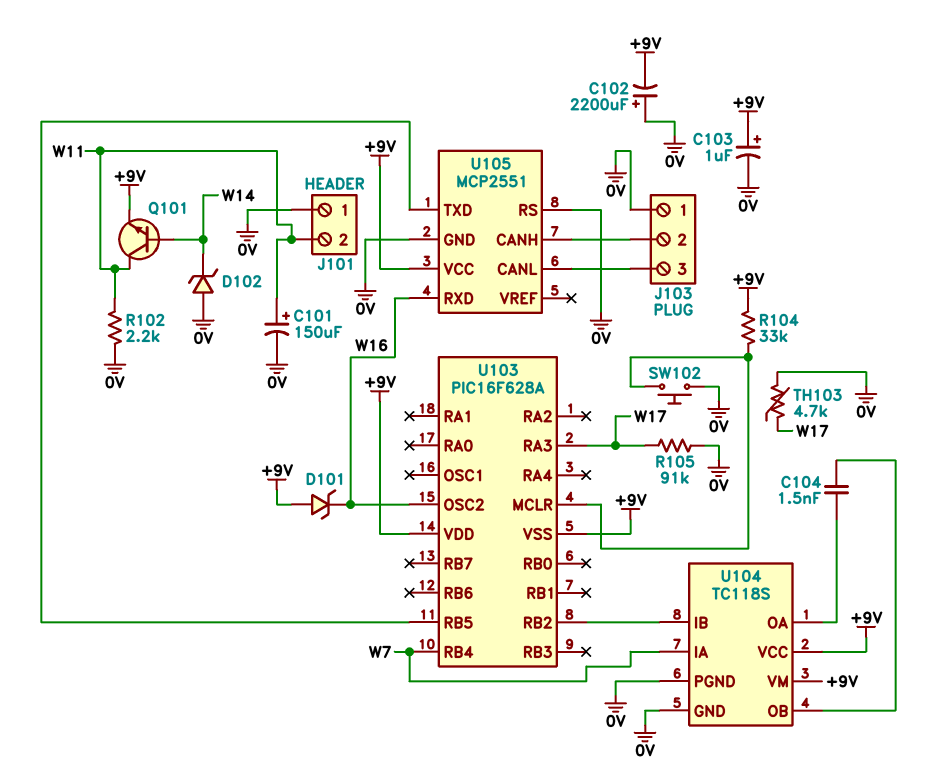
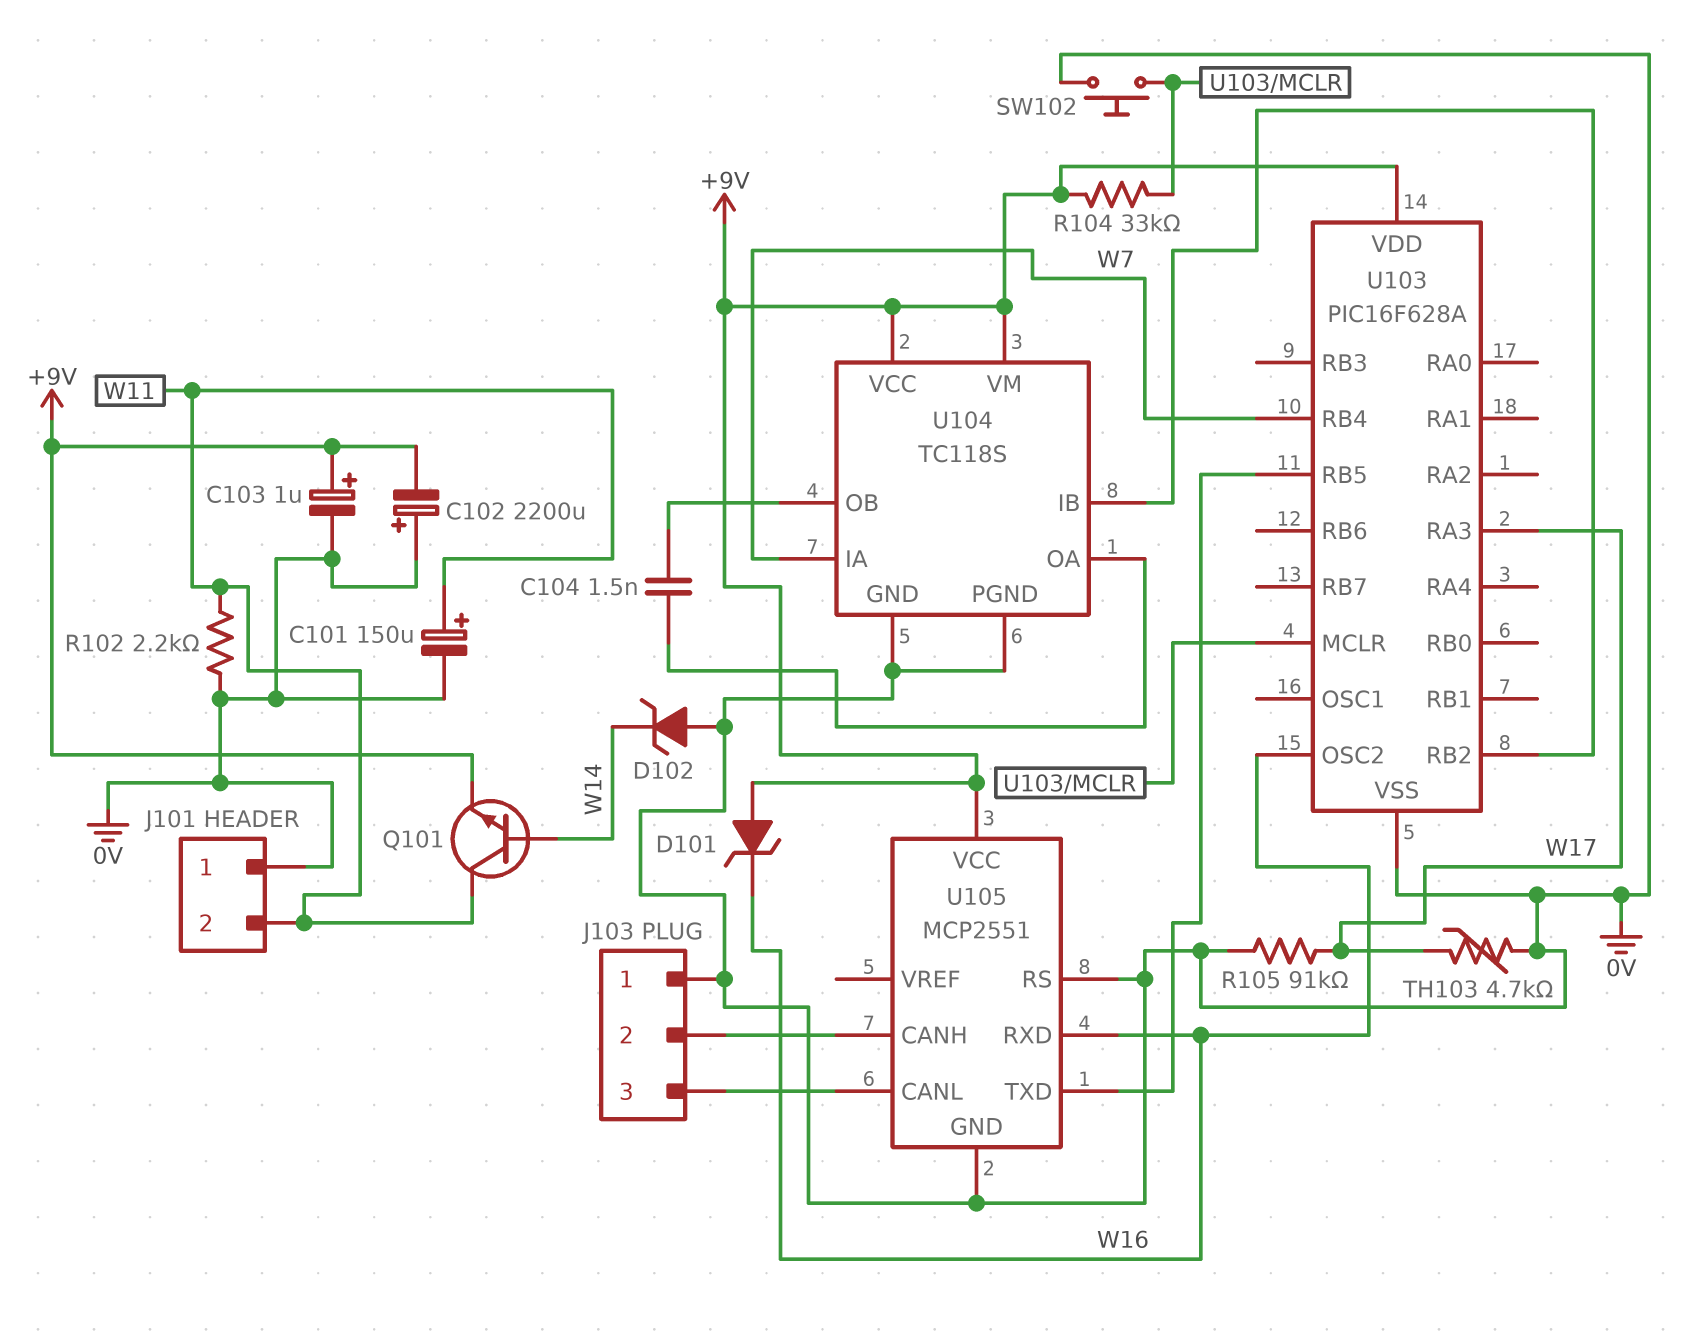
U103 pin VSS: +9V -> 0V

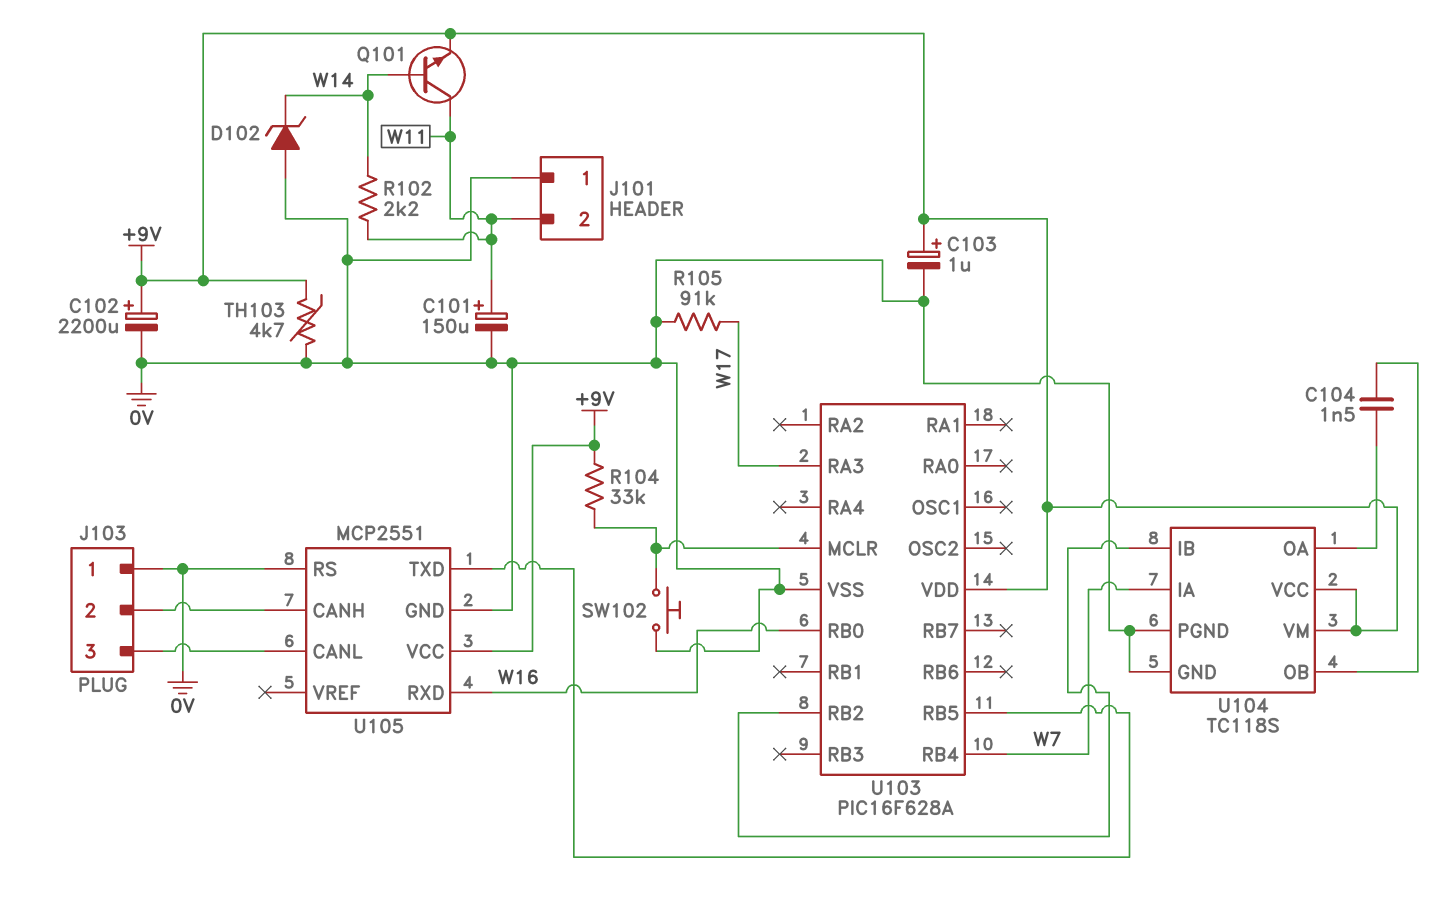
C102: 2200uF (plus 0V, minus +9V) -> 2200uF (plus +9V, minus 0V)
D101: zener (A +9V, K W16) -> none
R102: 2.2k (0V, W11) -> 2.2k (W11, W14)
TH103: 4.7k (0V, W17) -> 4.7k (+9V, 0V)
U103 pin OSC2: W16 -> none
U103 pin RB0: none -> W16

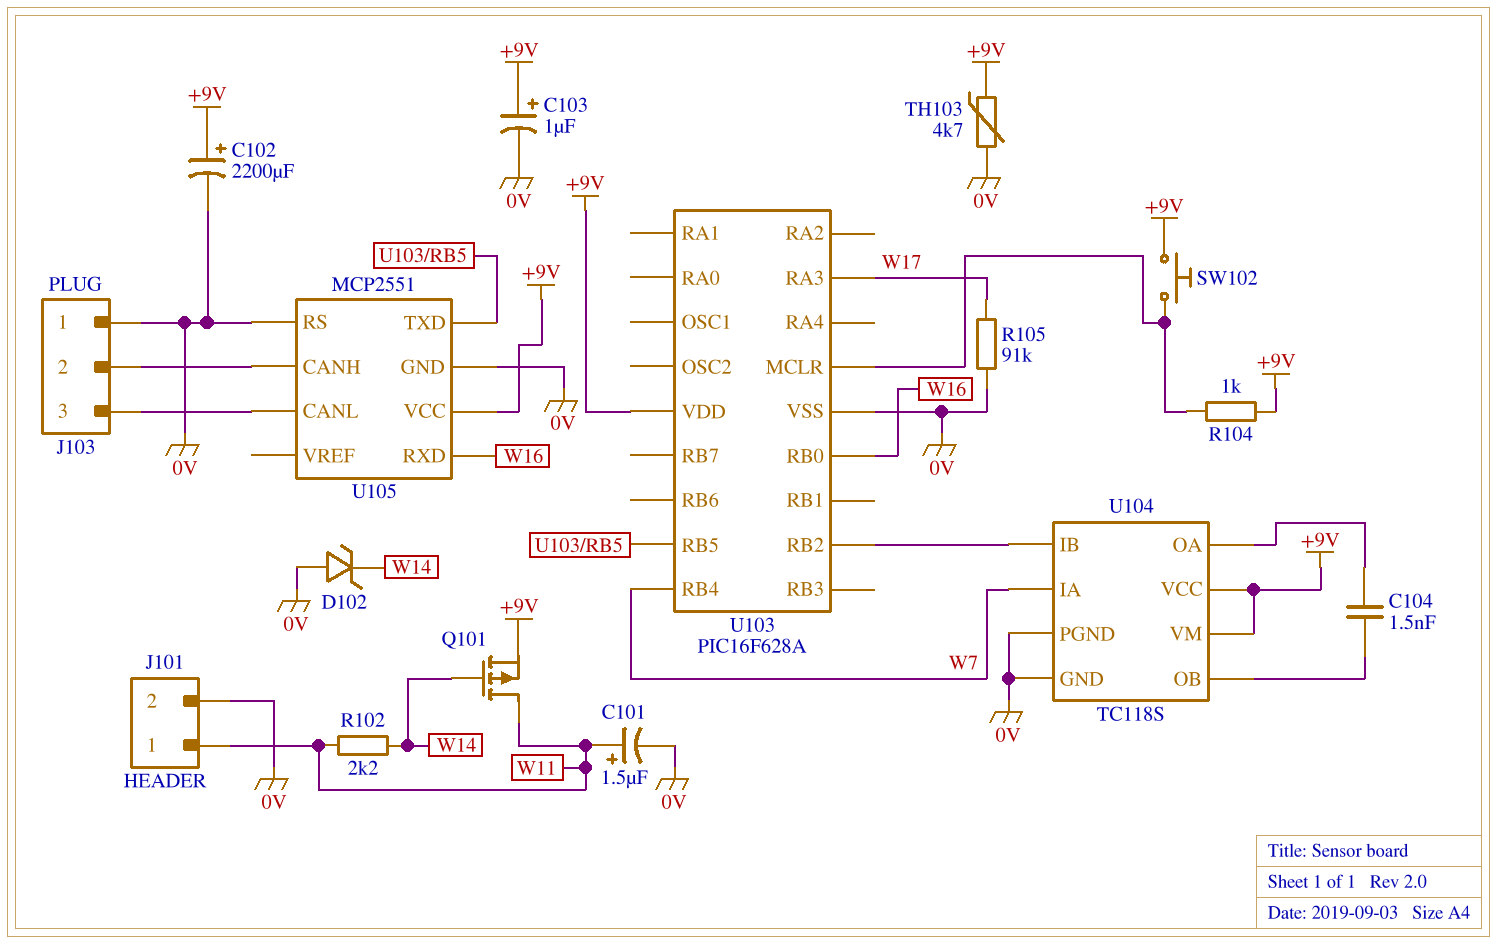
C101: 150uF (plus W11, minus 0V) -> 1.5uF (plus W11, minus 0V)
J101 pin 1: 0V -> W11
J101 pin 2: W11 -> 0V
Q101: NPN (B W14, C W11, E +9V) -> PMOS (G W14, D W11, S +9V)
R104: 33k (+9V, U103/MCLR) -> 1k (+9V, U103/MCLR)
SW102: button (0V, U103/MCLR) -> button (+9V, U103/MCLR)

